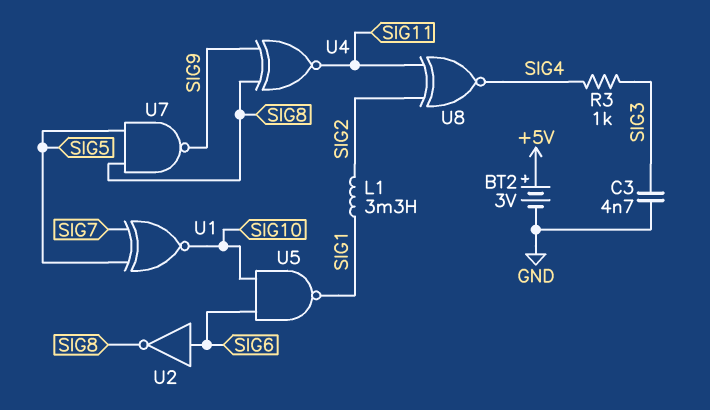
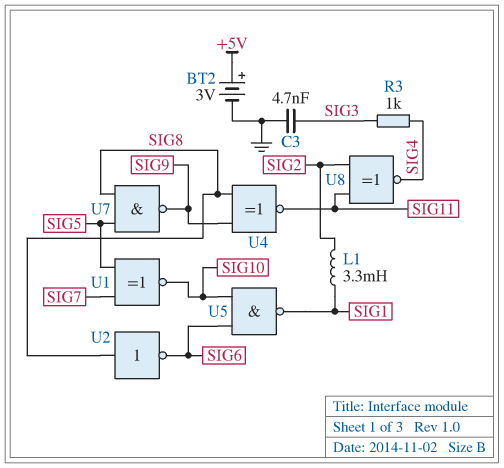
U2: NOT (in SIG6, out SIG8) -> NOT (in SIG8, out SIG6)

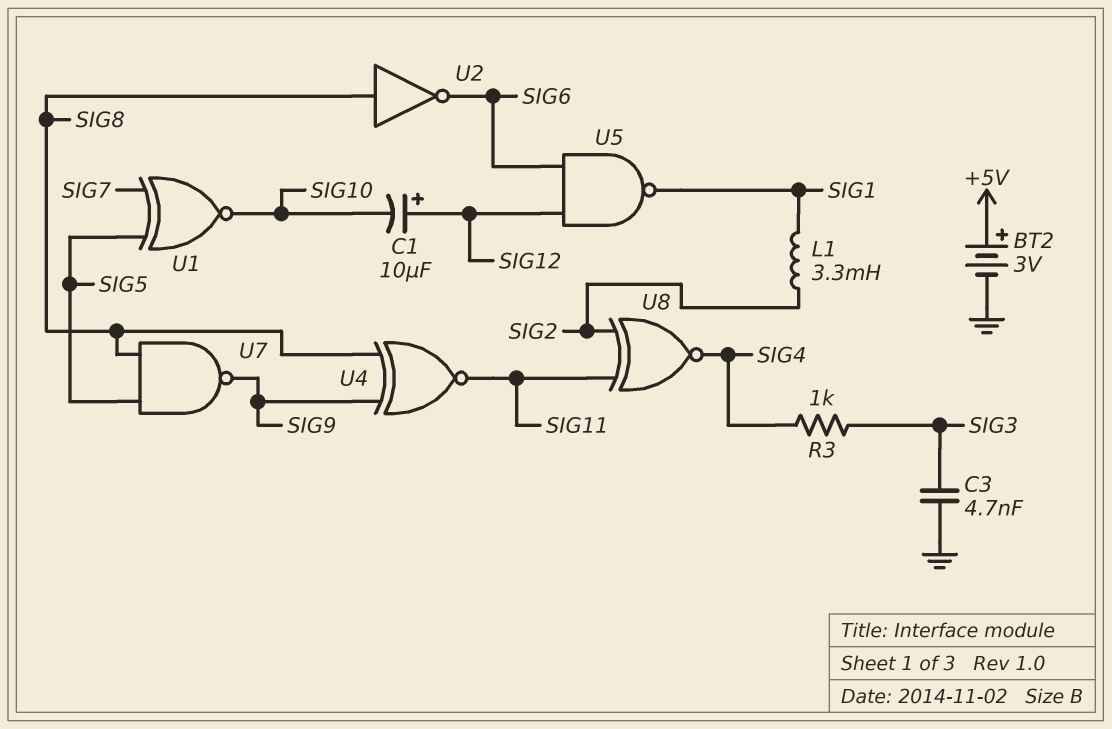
C1: none -> 10uF (plus SIG12, minus SIG10)
U5: NAND (in SIG6, in SIG10, out SIG1) -> NAND (in SIG6, in SIG12, out SIG1)

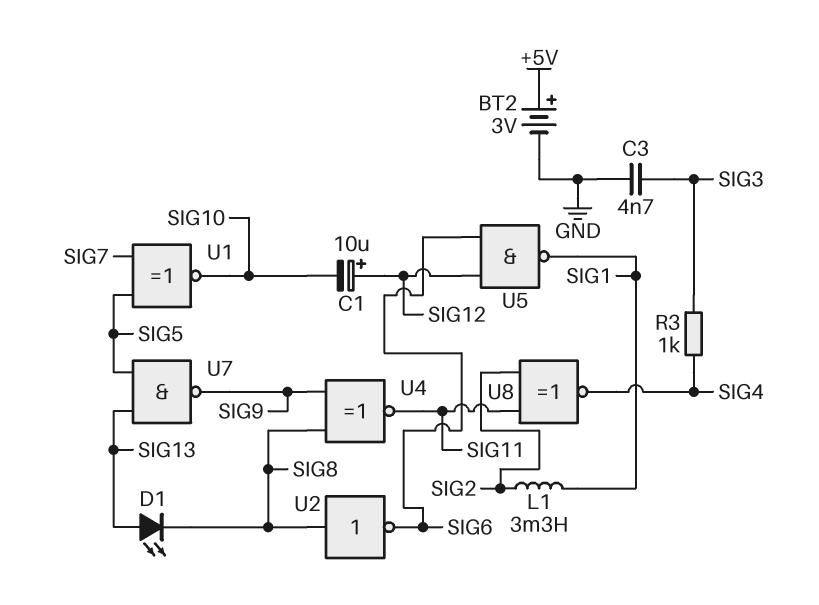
D1: none -> LED (A SIG13, K SIG8)
U7: NAND (in SIG5, in SIG8, out SIG9) -> NAND (in SIG5, in SIG13, out SIG9)

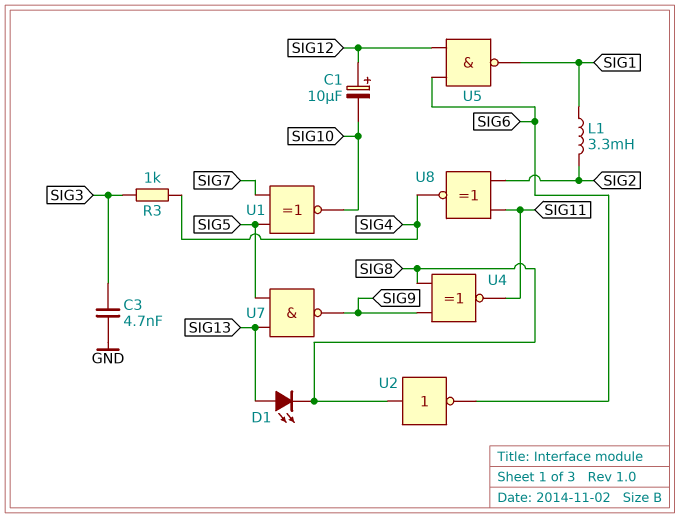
BT2: 3V (plus +5V, minus GND) -> none

